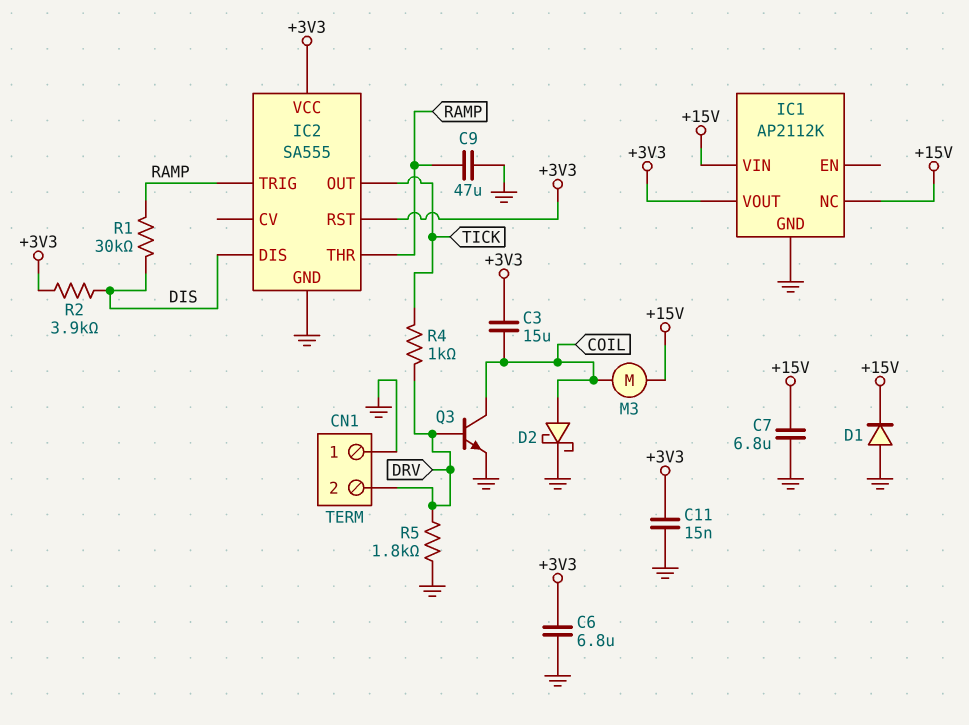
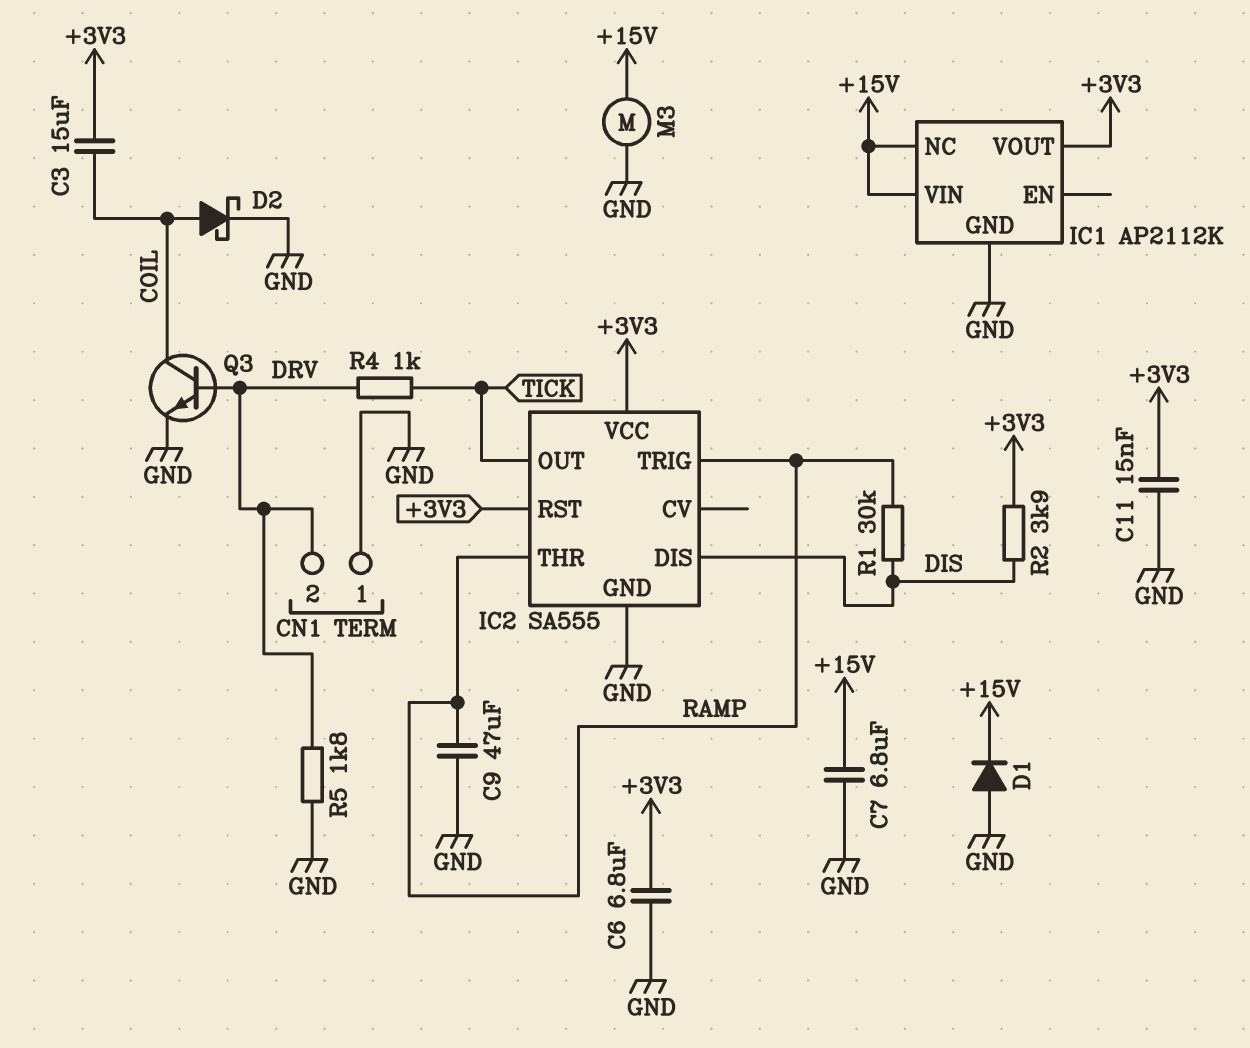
M3: motor (+15V, COIL) -> motor (+15V, GND)

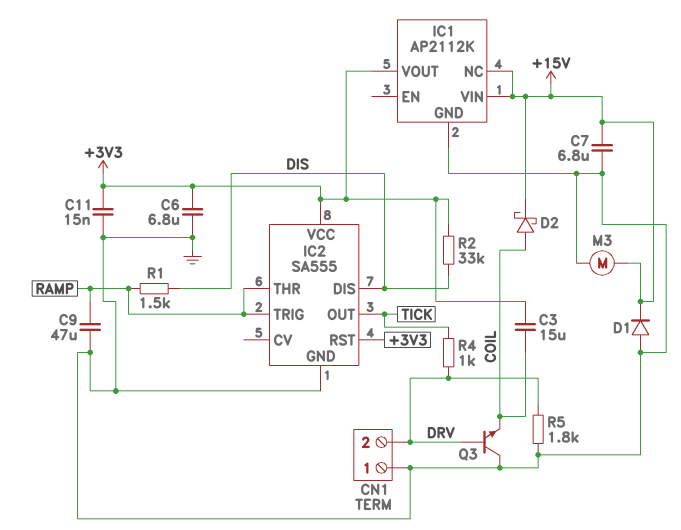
D2: schottky (A COIL, K GND) -> schottky (A COIL, K +15V)
Q3: NPN (B DRV, C COIL, E GND) -> NPN (B DRV, C GND, E COIL)
R1: 30k (DIS, RAMP) -> 1.5k (DIS, RAMP)
R2: 3.9k (+3V3, DIS) -> 33k (+3V3, DIS)

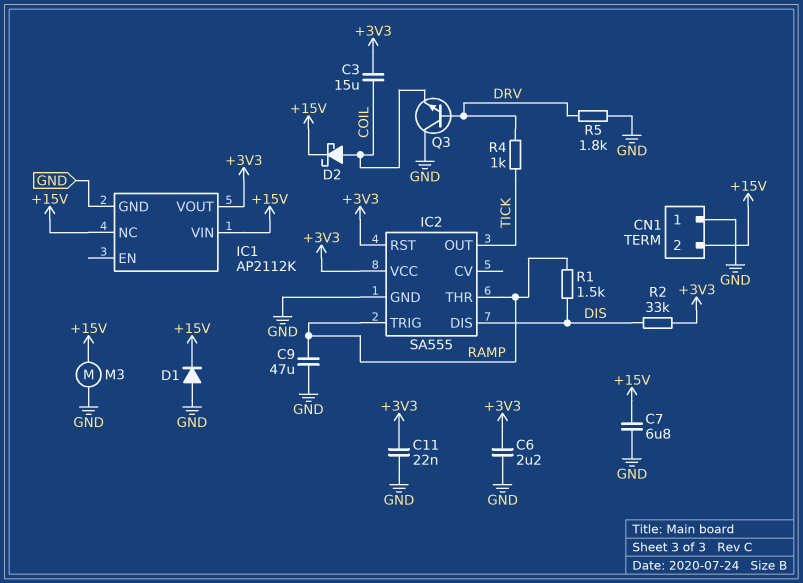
C6: 6.8uF (+3V3, GND) -> 2.2uF (+3V3, GND)
C11: 15nF (+3V3, GND) -> 22nF (+3V3, GND)
CN1 pin 2: DRV -> +15V

